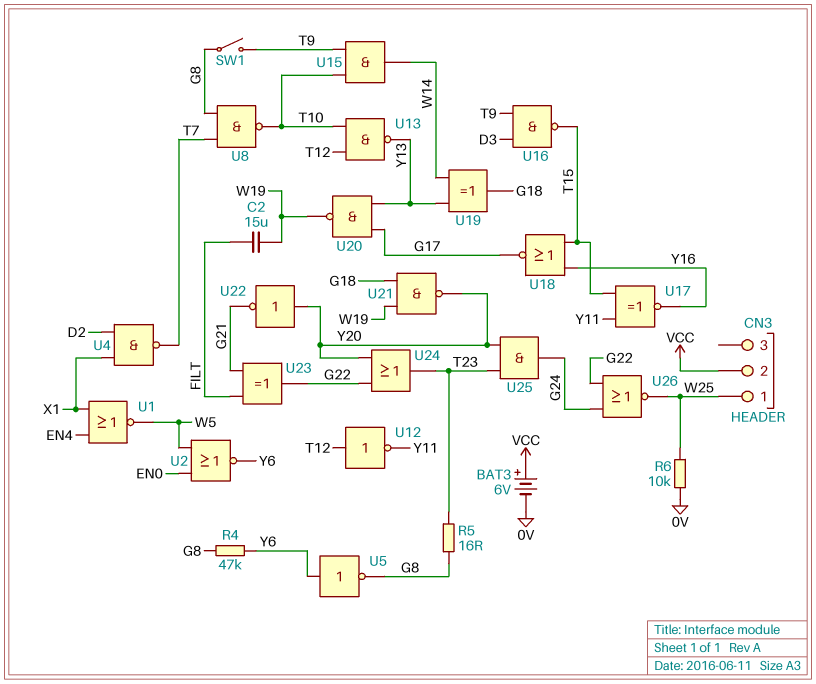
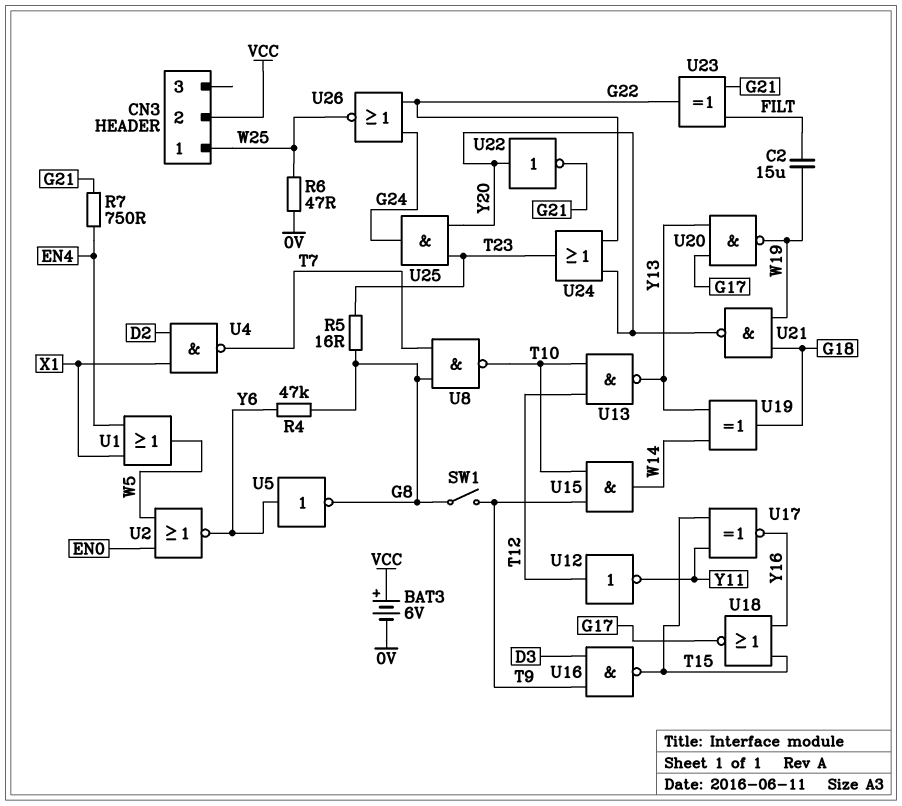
R6: 10k (0V, W25) -> 47 (0V, W25)
R7: none -> 750 (EN4, G21)
U1: NOR (in EN4, in X1, out W5) -> OR (in EN4, in X1, out W5)

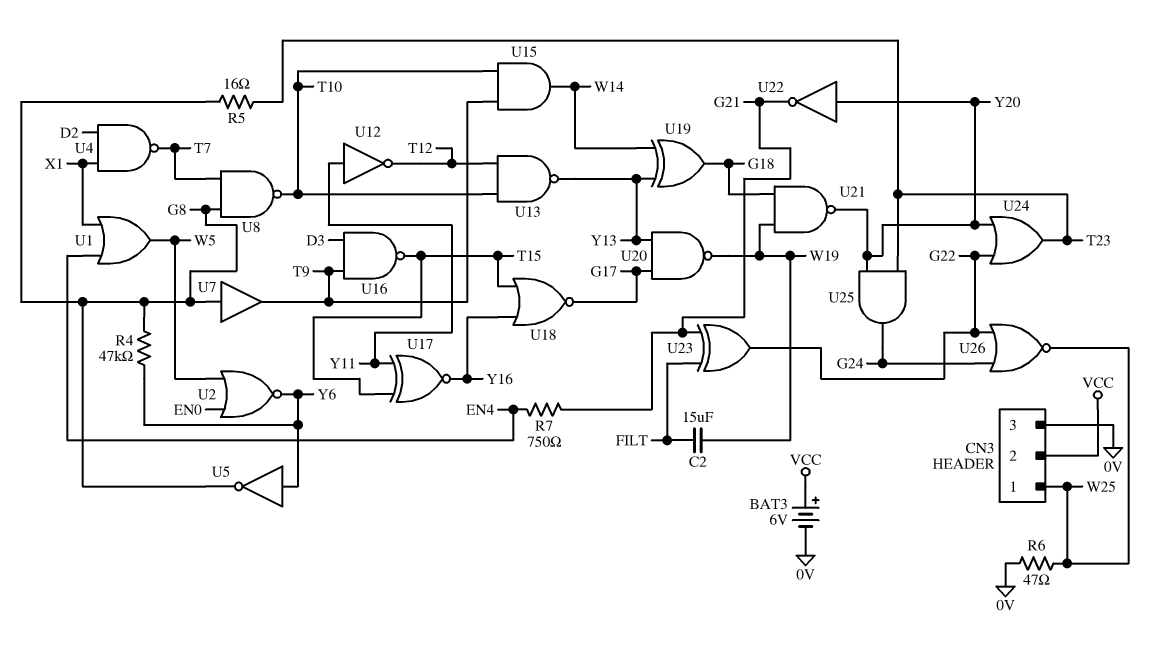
CN3 pin 3: none -> 0V
SW1: switch (G8, T9) -> none
U7: none -> buffer (in G8, out T9)
U12: NOT (in T12, out Y11) -> NOT (in Y11, out T12)

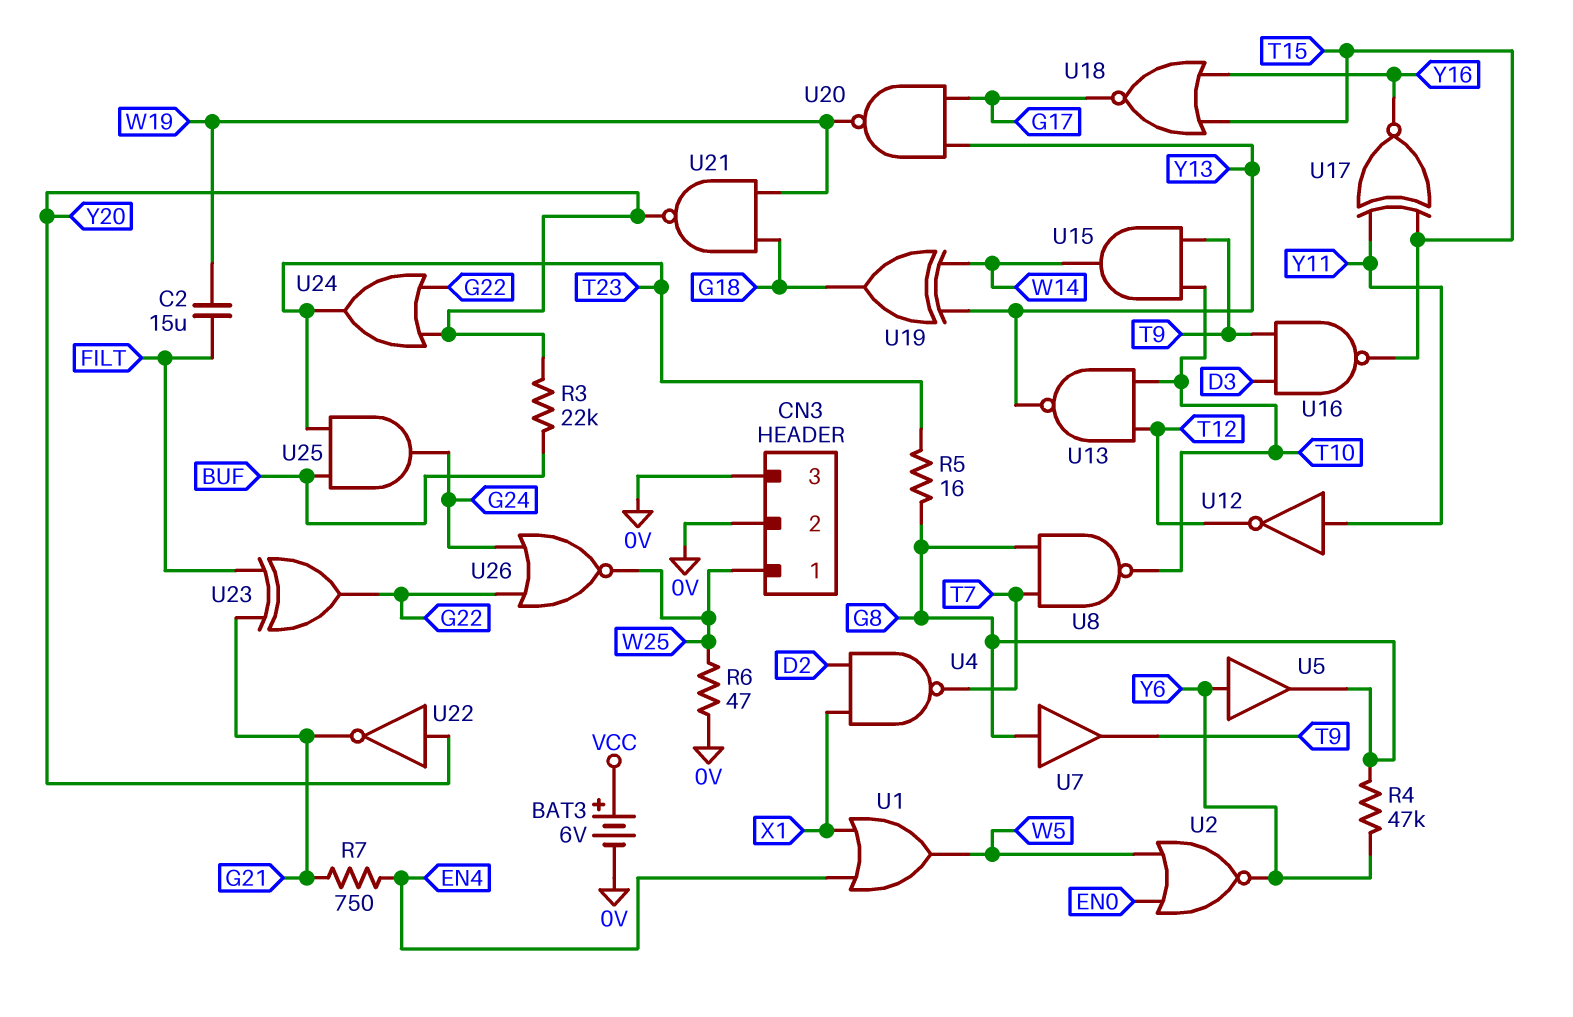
CN3 pin 2: VCC -> 0V
R3: none -> 22k (BUF, Y20)
U5: NOT (in Y6, out G8) -> buffer (in Y6, out G8)
U25: AND (in T23, in Y20, out G24) -> AND (in BUF, in T23, out G24)

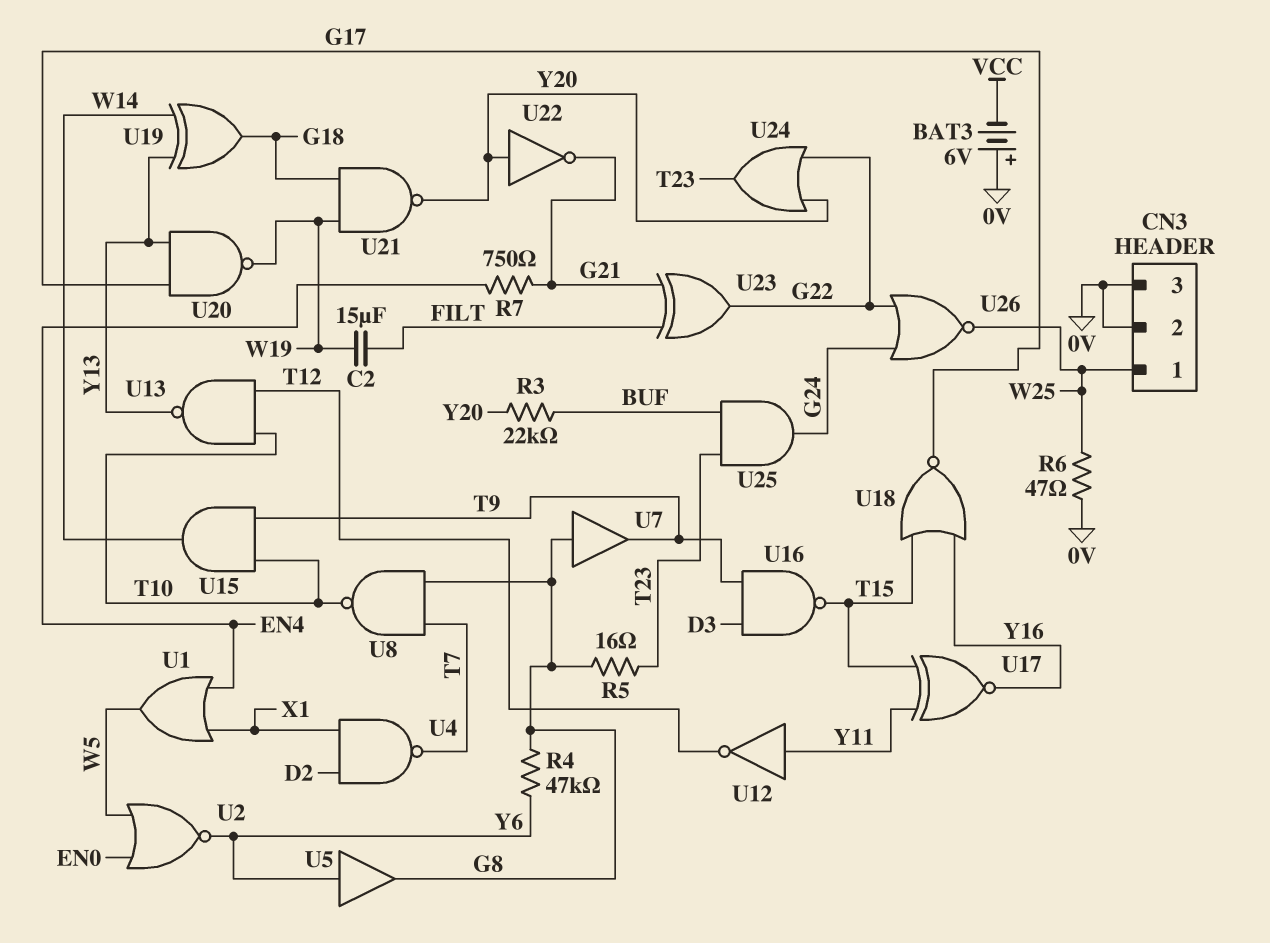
BAT3: 6V (plus VCC, minus 0V) -> 6V (plus 0V, minus VCC)

